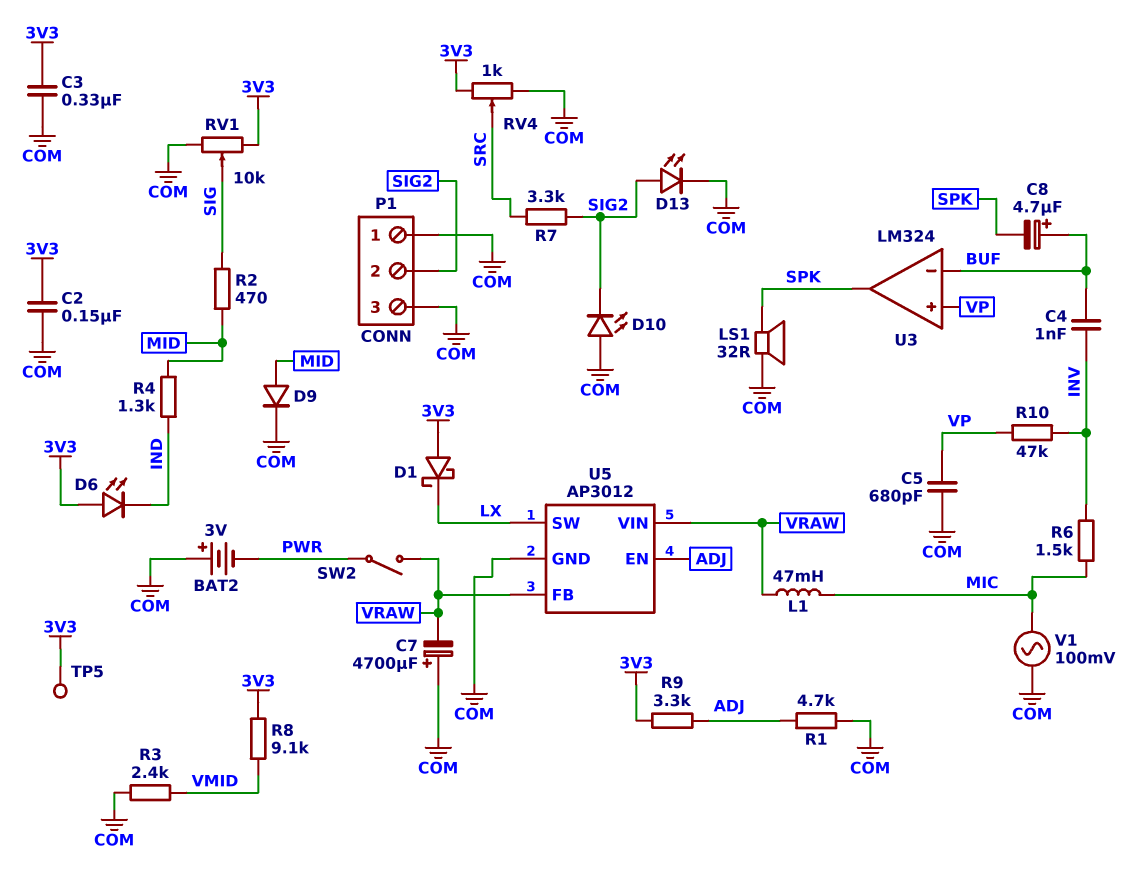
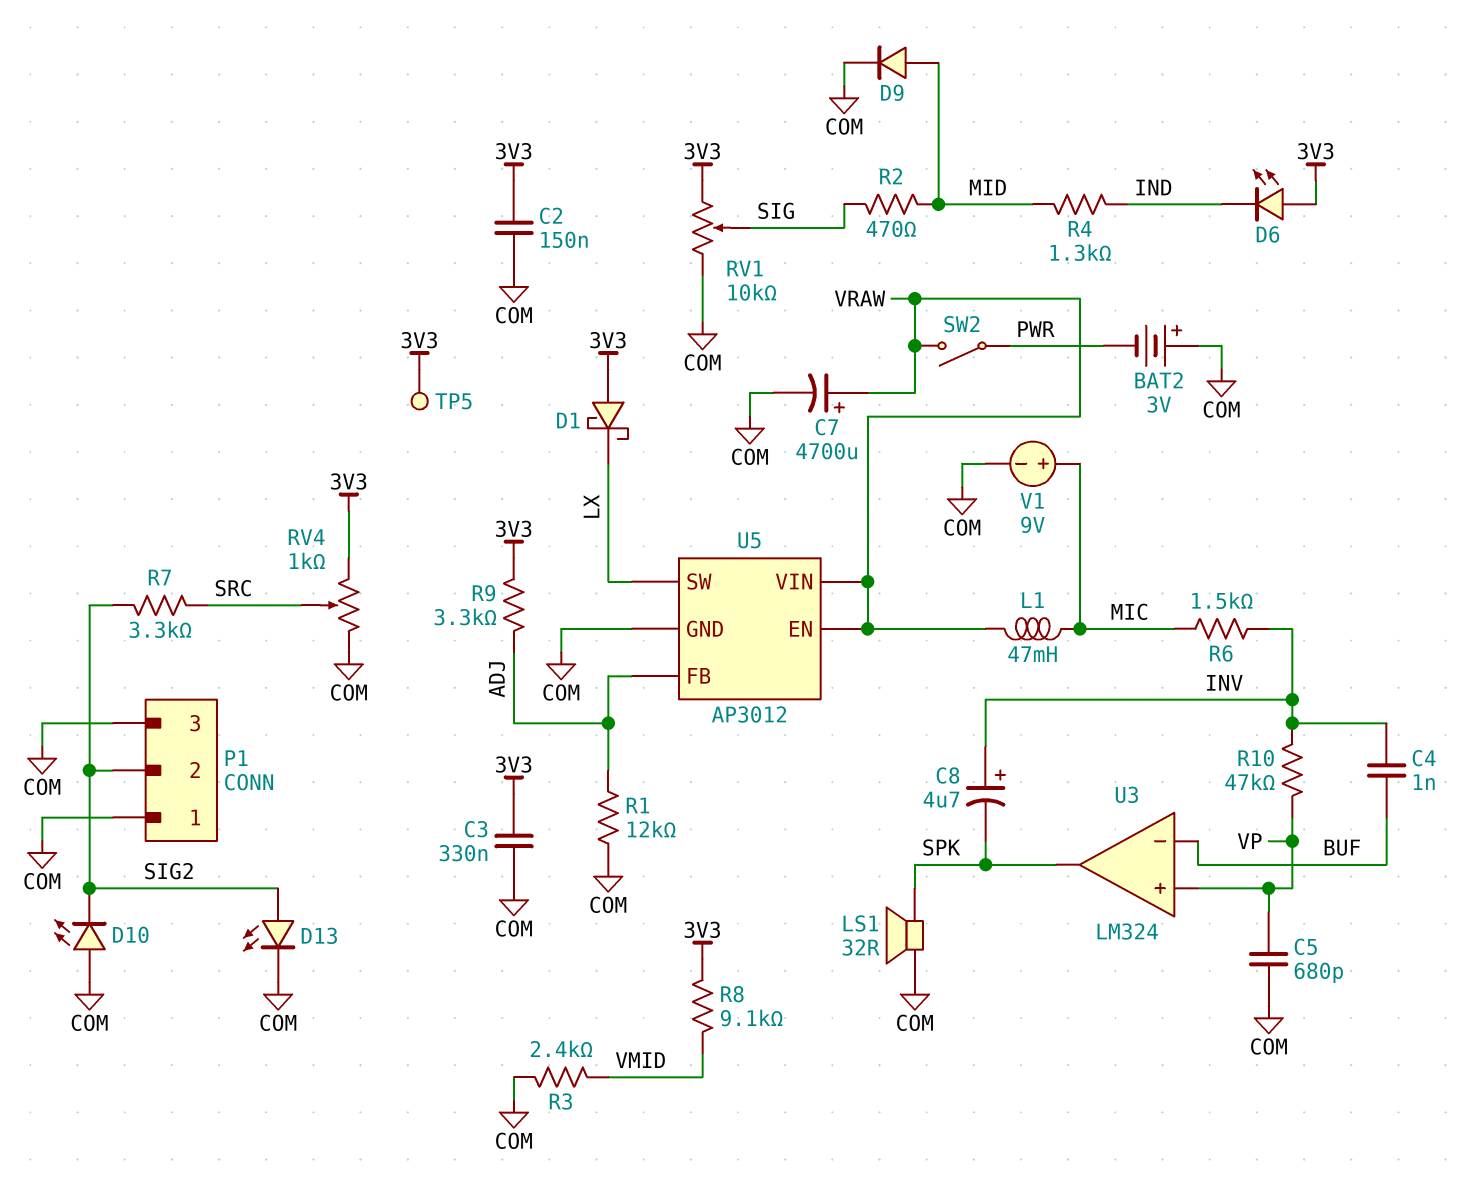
C7: 4700uF (plus COM, minus VRAW) -> 4700uF (plus VRAW, minus COM)
C8: 4.7uF (plus BUF, minus SPK) -> 4.7uF (plus INV, minus SPK)
R1: 4.7k (ADJ, COM) -> 12k (ADJ, COM)
U5 pin EN: ADJ -> VRAW
U5 pin FB: VRAW -> ADJ
V1: AC 100mV (COM, MIC) -> 9V (plus MIC, minus COM)

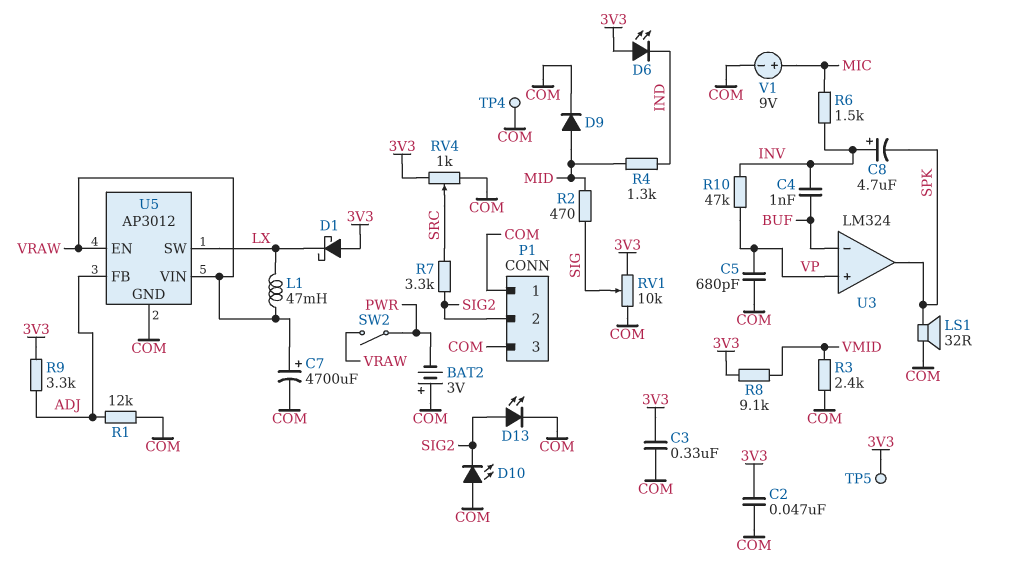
C2: 150nF (3V3, COM) -> 47nF (3V3, COM)
L1: 47mH (MIC, VRAW) -> 47mH (LX, VRAW)
TP4: none -> test point (COM)

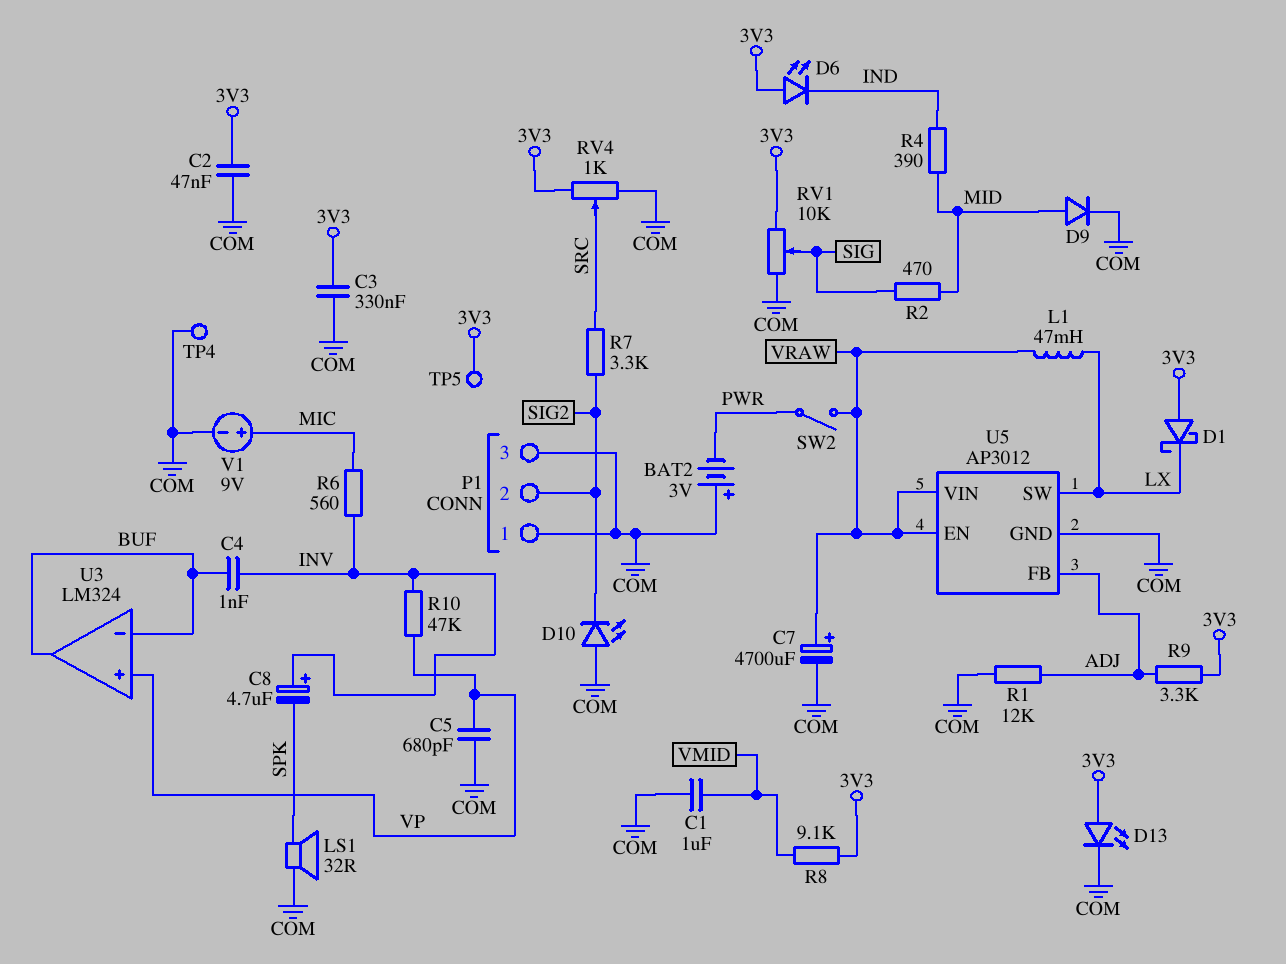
C1: none -> 1uF (COM, VMID)
D13: LED (A SIG2, K COM) -> LED (A 3V3, K COM)
R3: 2.4k (COM, VMID) -> none
R4: 1.3k (IND, MID) -> 390 (IND, MID)
R6: 1.5k (INV, MIC) -> 560 (INV, MIC)
U3 pin out: SPK -> BUF

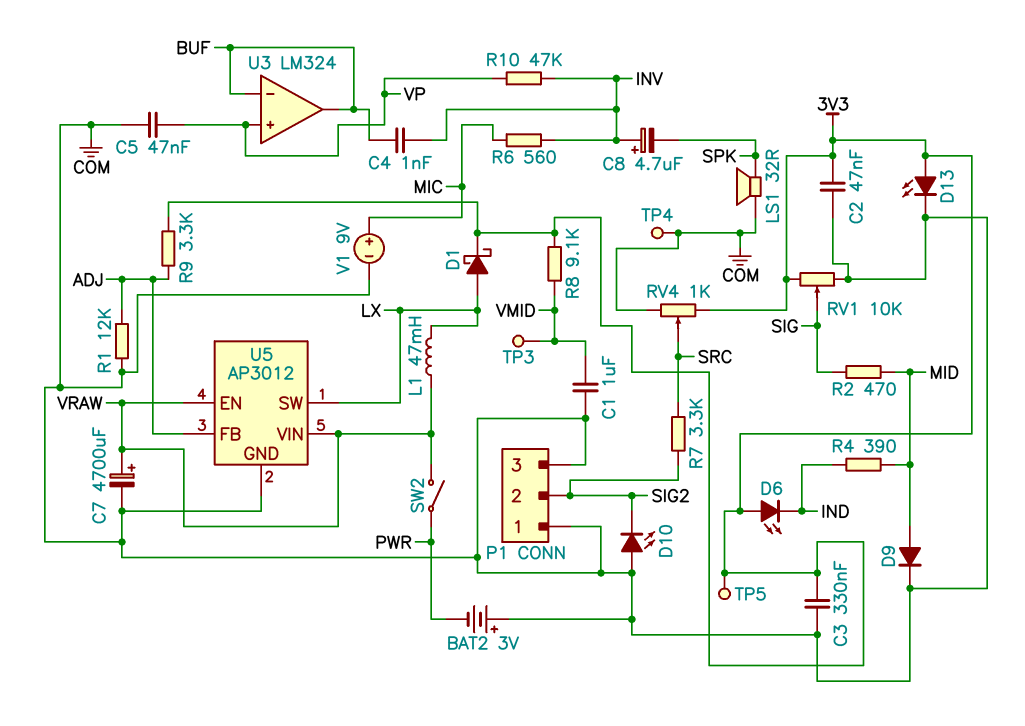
C5: 680pF (COM, VP) -> 47nF (COM, VP)
D1: schottky (A 3V3, K LX) -> schottky (A LX, K 3V3)
TP3: none -> test point (VMID)

